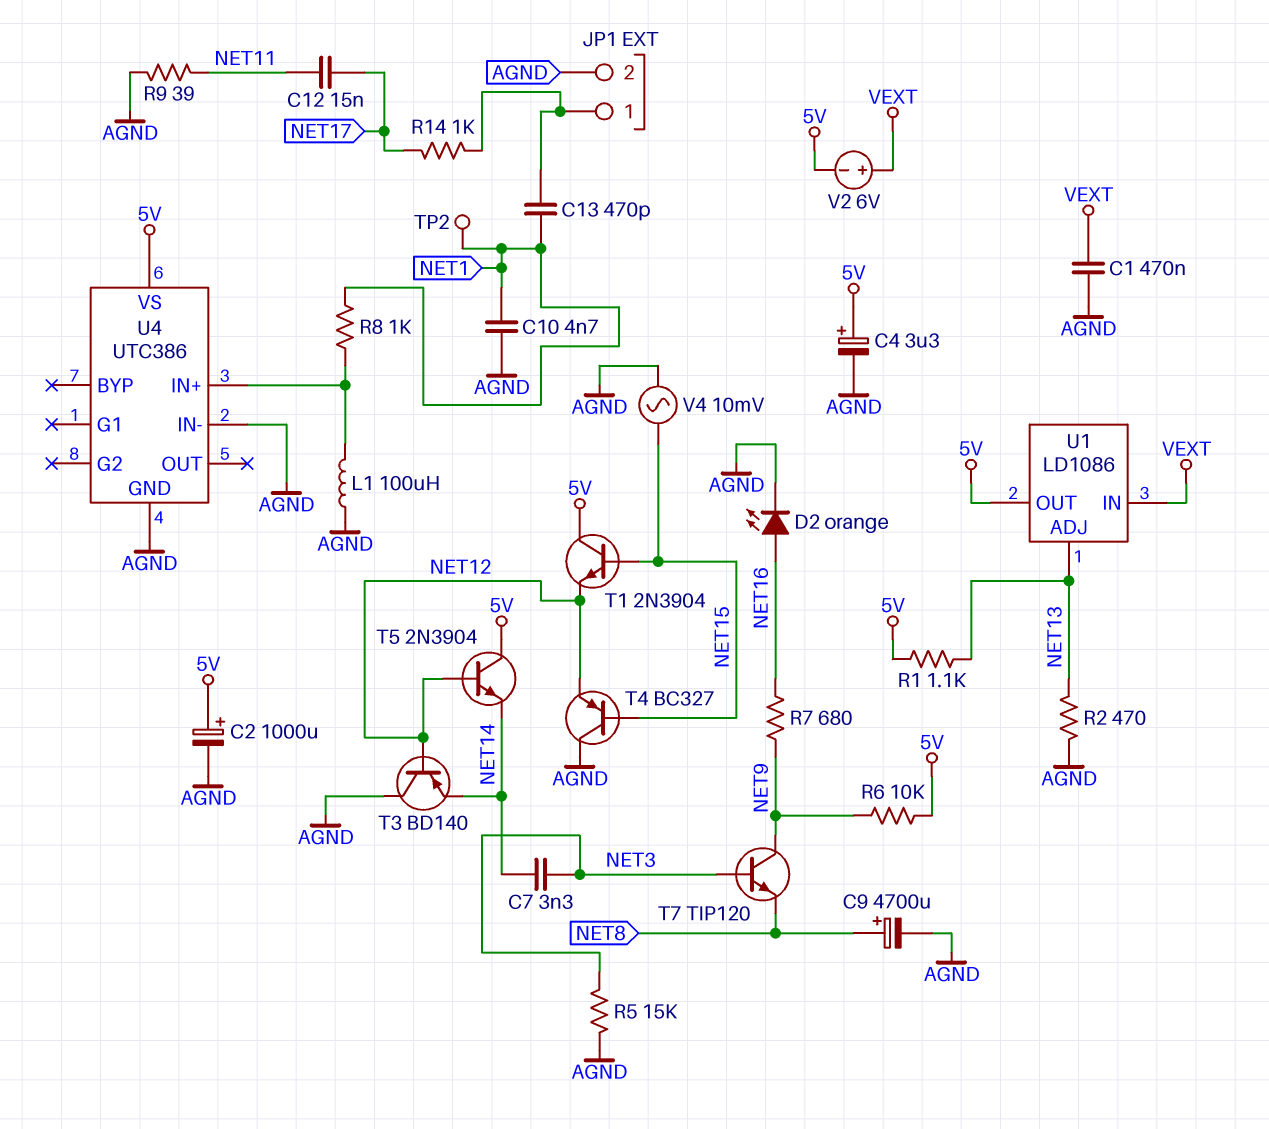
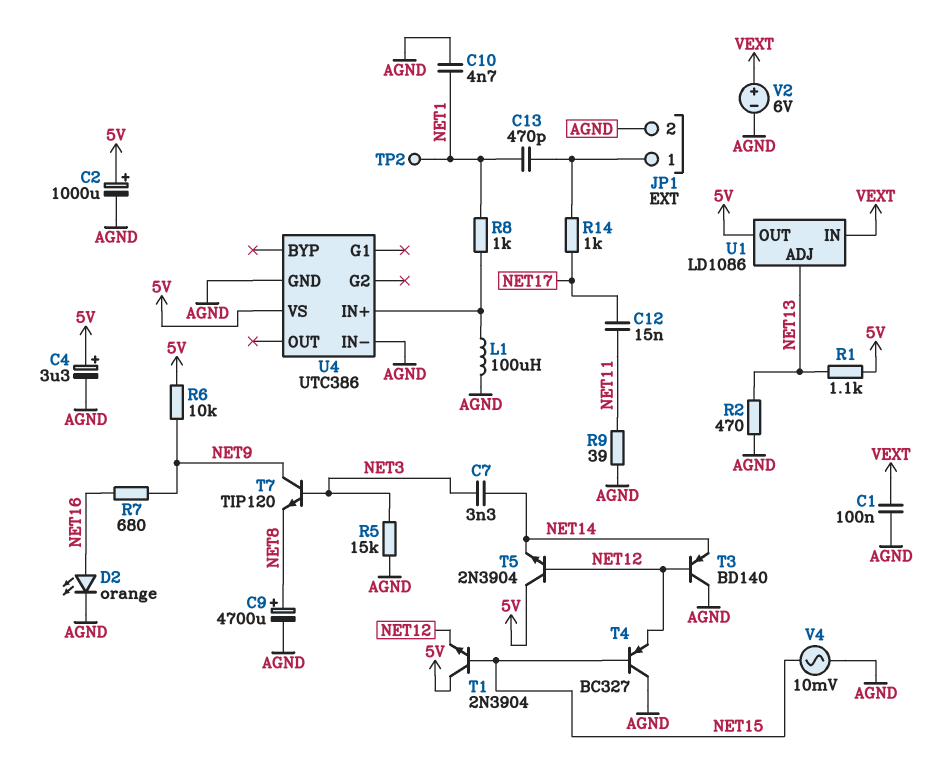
C1: 470nF (AGND, VEXT) -> 100nF (AGND, VEXT)
V2: 6V (plus VEXT, minus 5V) -> 6V (plus VEXT, minus AGND)

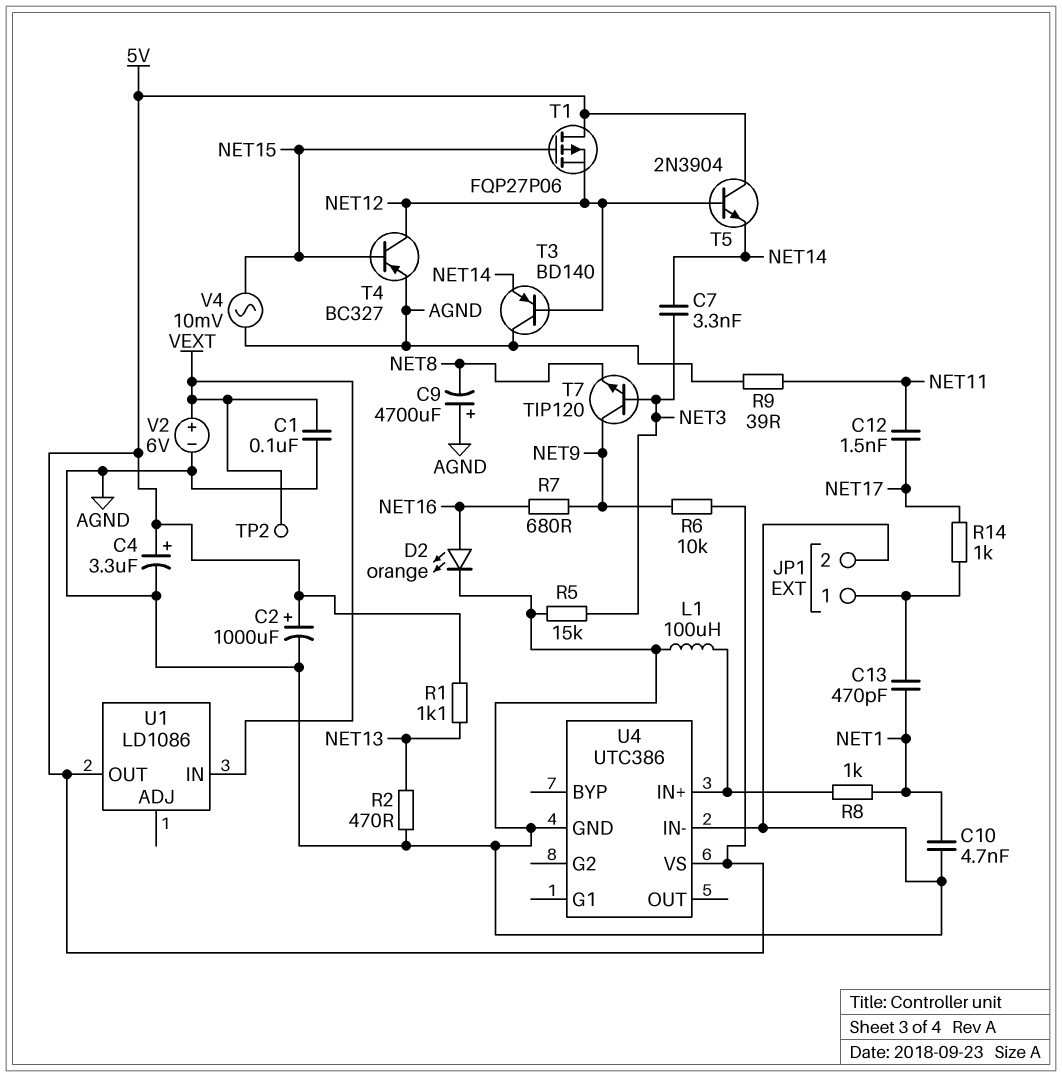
C9: 4700uF (plus NET8, minus AGND) -> 4700uF (plus AGND, minus NET8)
C12: 15nF (NET11, NET17) -> 1.5nF (NET11, NET17)
T1: NPN 2N3904 (B NET15, C 5V, E NET12) -> PMOS FQP27P06 (G NET15, D 5V, S NET12)
T4: PNP BC327 (B NET15, C AGND, E NET12) -> PNP BC327 (B NET15, C NET12, E AGND)
TP2: test point (NET1) -> test point (VEXT)
U1 pin ADJ: NET13 -> none

